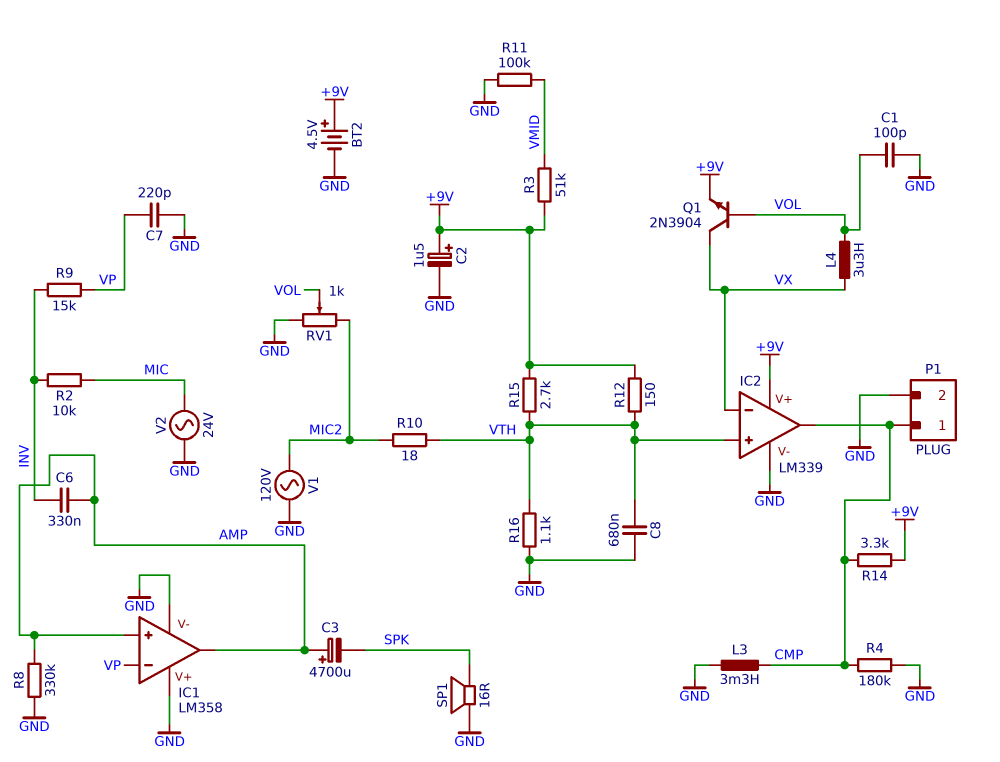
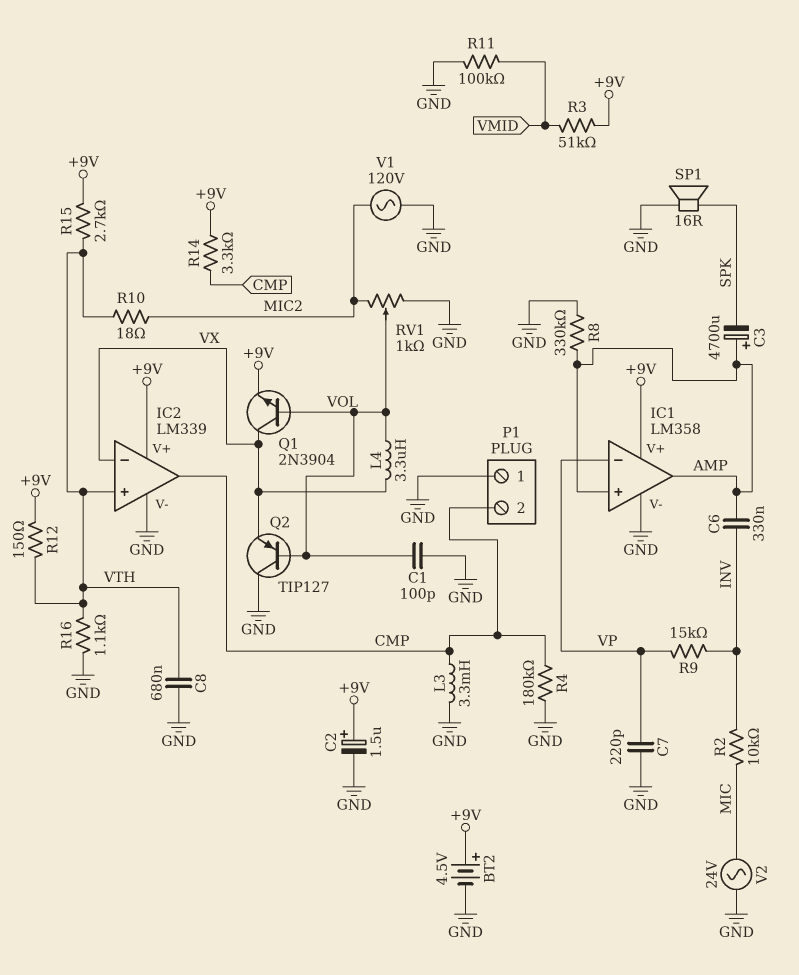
IC1 pin V+: GND -> +9V
P1 pin 1: CMP -> GND
P1 pin 2: GND -> CMP
Q2: none -> PNP TIP127 (B VOL, C GND, E VX)

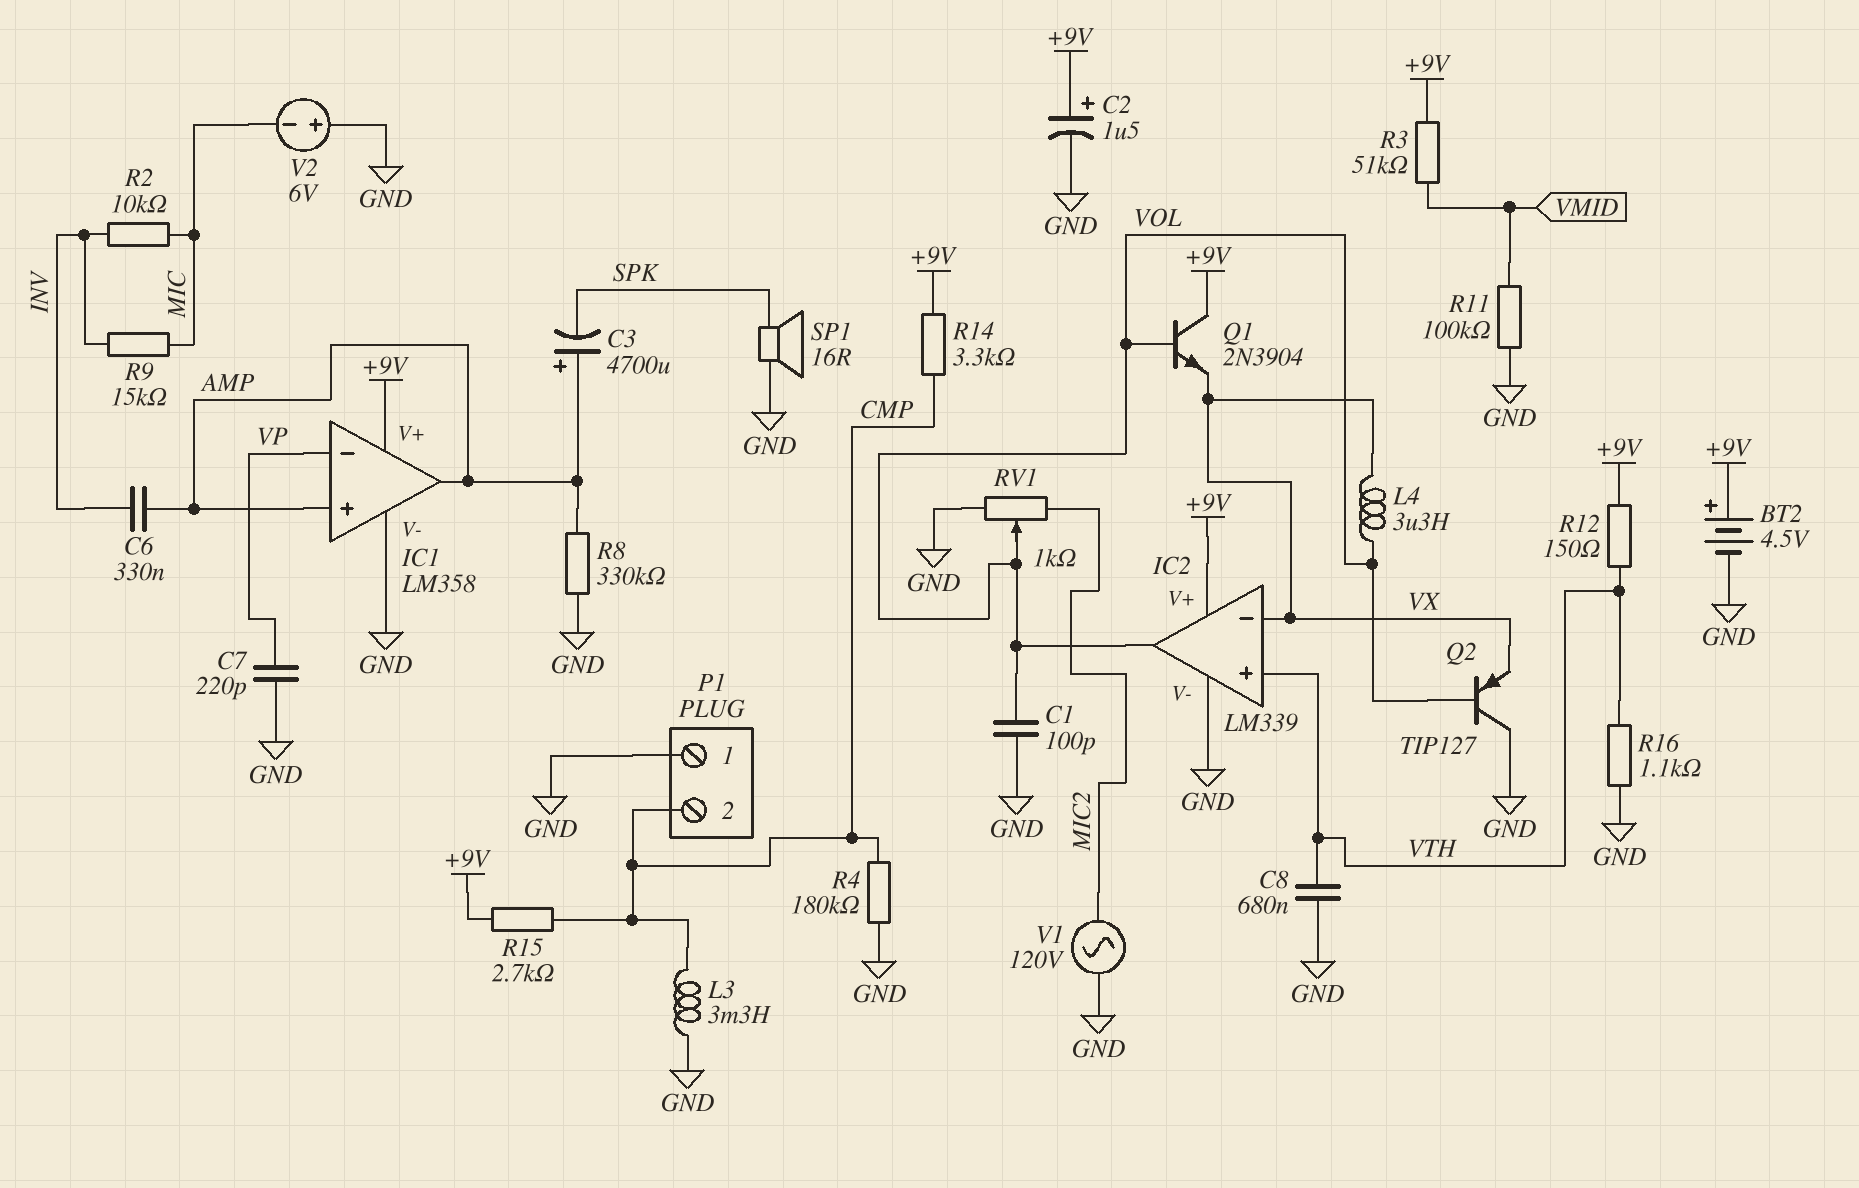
IC2 pin out: CMP -> VOL
Q1: NPN 2N3904 (B VOL, C VX, E +9V) -> NPN 2N3904 (B VOL, C +9V, E VX)
R9: 15k (INV, VP) -> 15k (INV, MIC)
R10: 18 (MIC2, VTH) -> none
R15: 2.7k (+9V, VTH) -> 2.7k (+9V, CMP)
V2: AC 24V (GND, MIC) -> 6V (plus GND, minus MIC)

